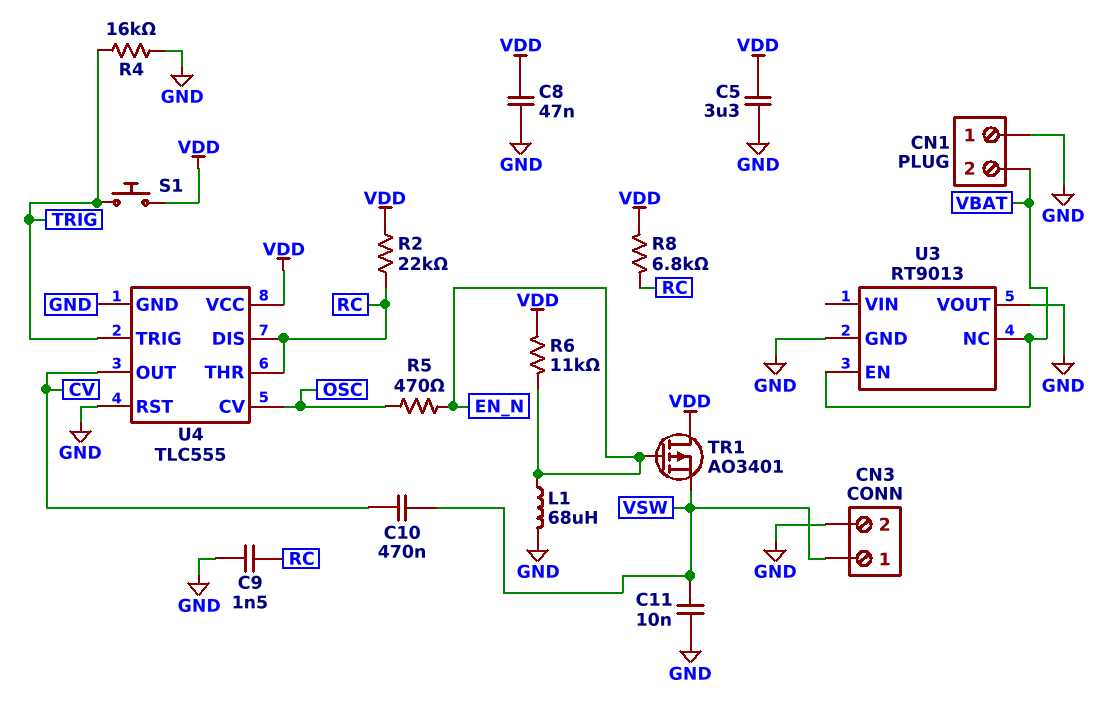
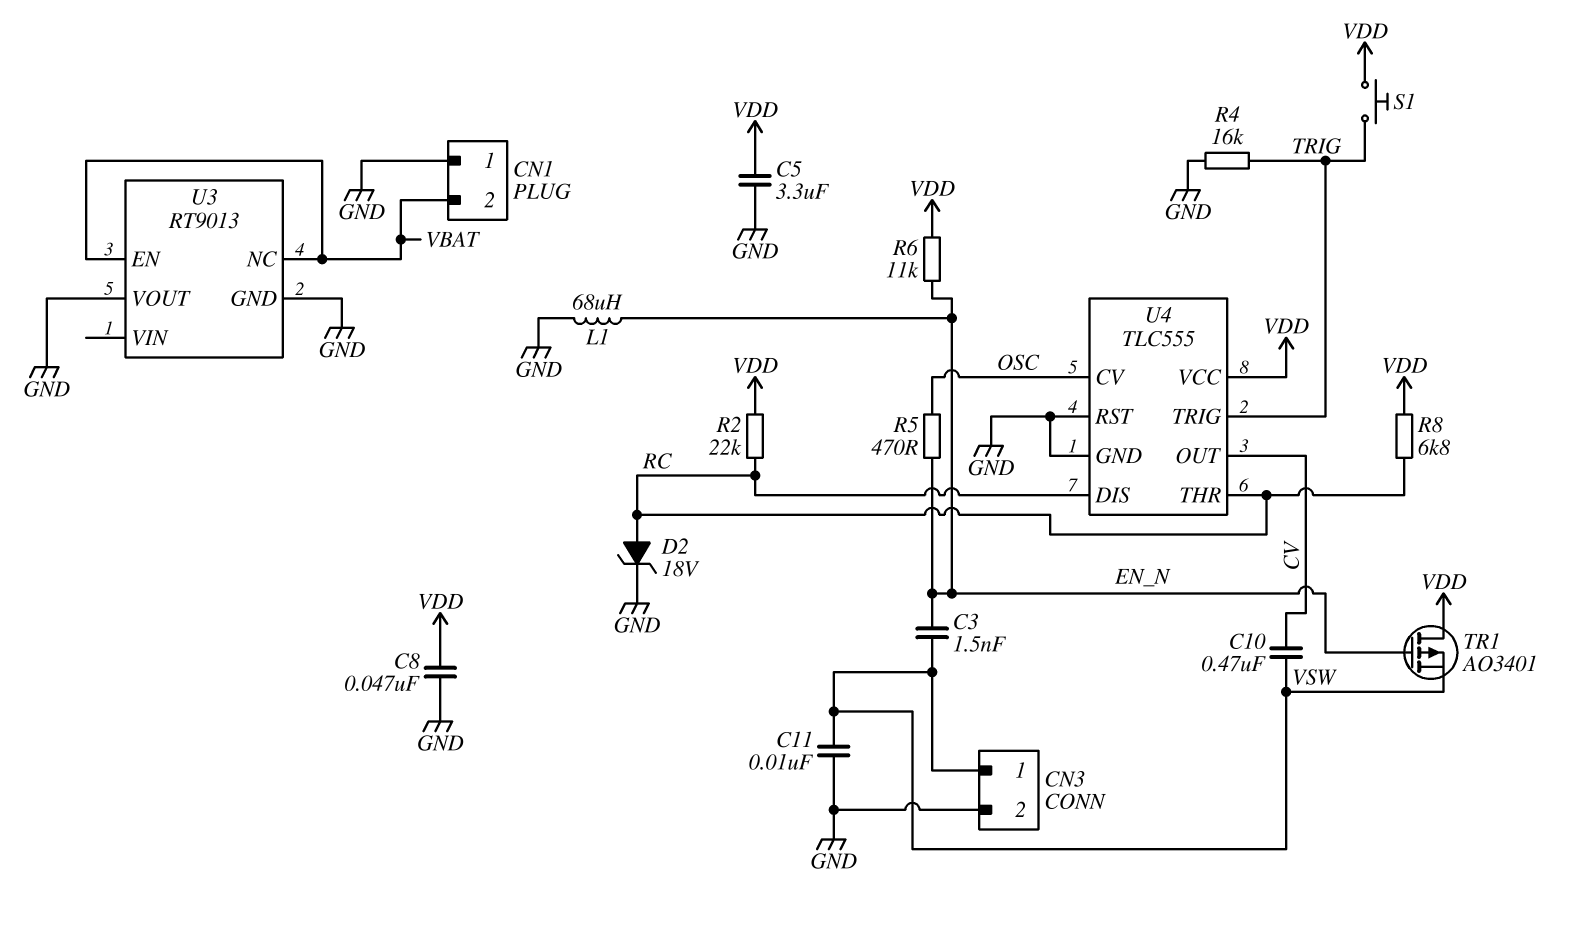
C3: none -> 1.5nF (EN_N, VSW)
C9: 1.5nF (GND, RC) -> none
D2: none -> zener 18V (A RC, K GND)

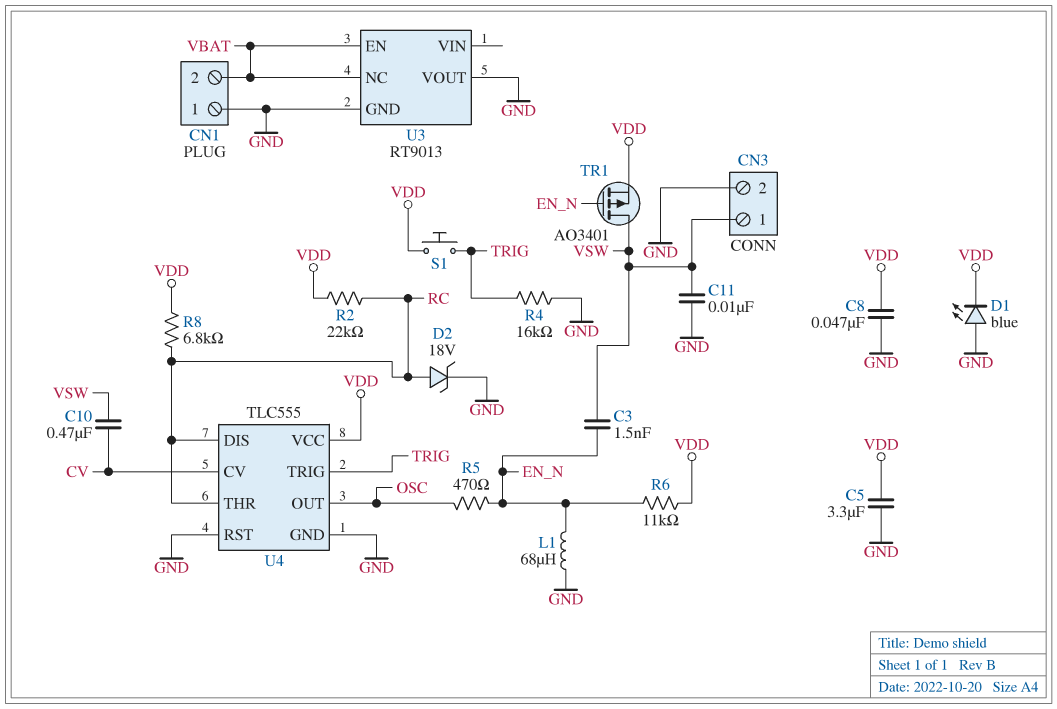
D1: none -> LED blue (A GND, K VDD)
TR1: PMOS AO3401 (G EN_N, D VDD, S VSW) -> PMOS AO3401 (G EN_N, D VSW, S VDD)
U4 pin CV: OSC -> CV
U4 pin OUT: CV -> OSC

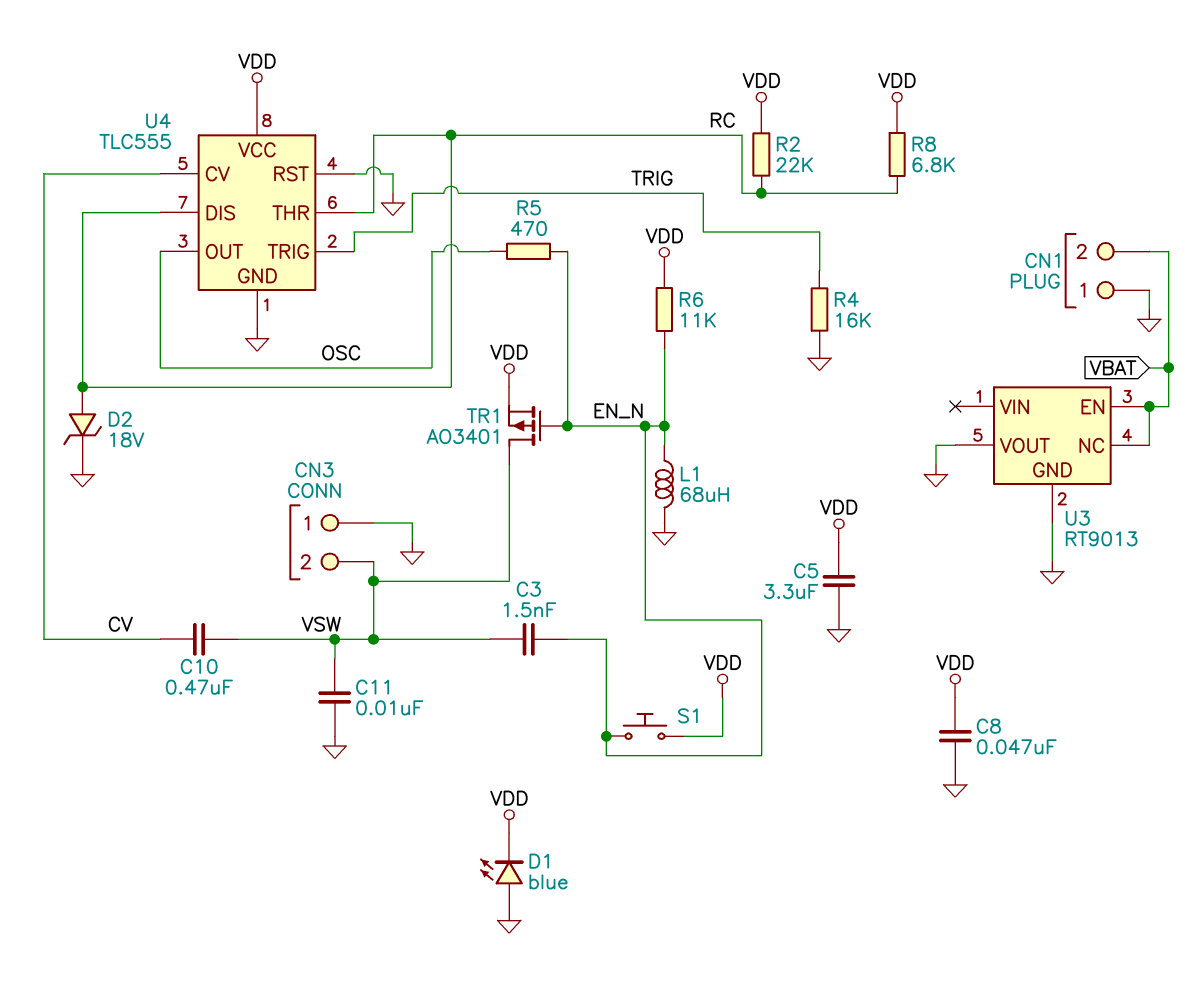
CN3 pin 1: VSW -> GND
CN3 pin 2: GND -> VSW
S1: button (TRIG, VDD) -> button (EN_N, VDD)

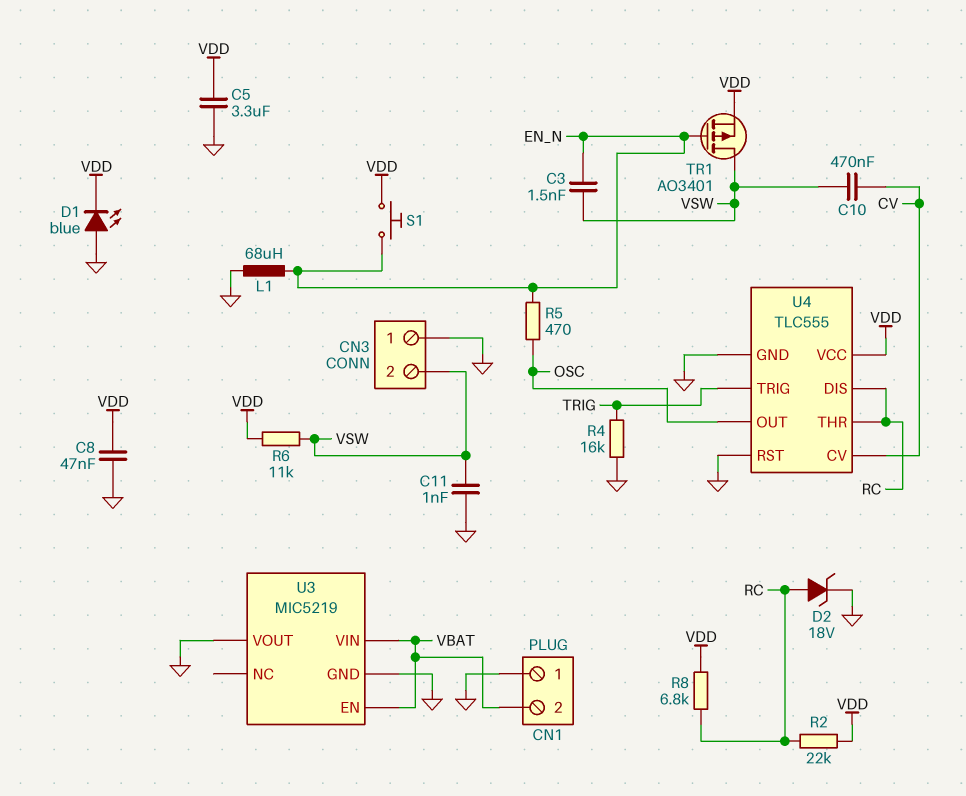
C11: 10nF (GND, VSW) -> 1nF (GND, VSW)
R6: 11k (EN_N, VDD) -> 11k (VDD, VSW)
U3: RT9013 -> MIC5219
U3 pin NC: VBAT -> none
U3 pin VIN: none -> VBAT

